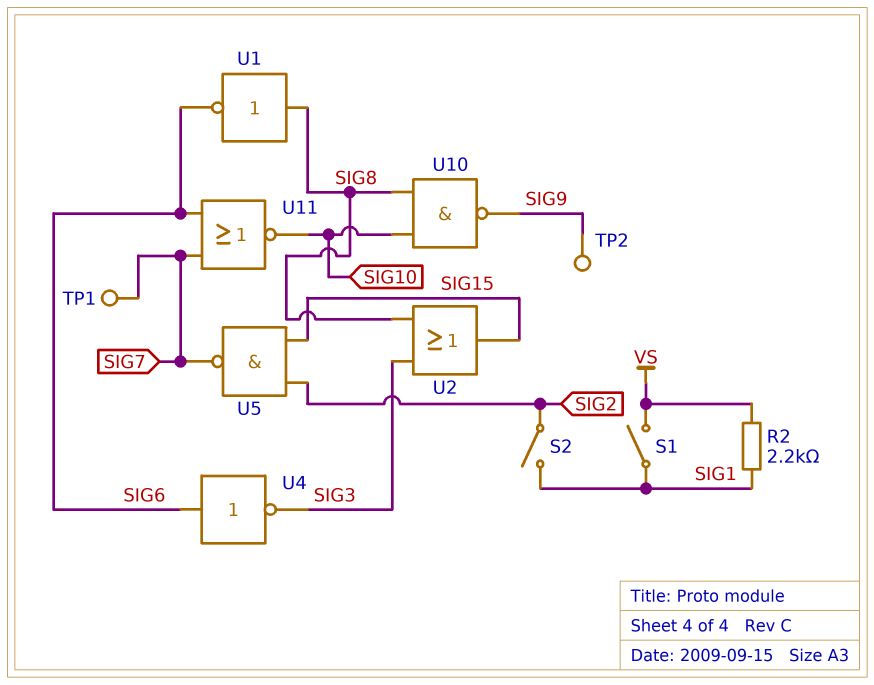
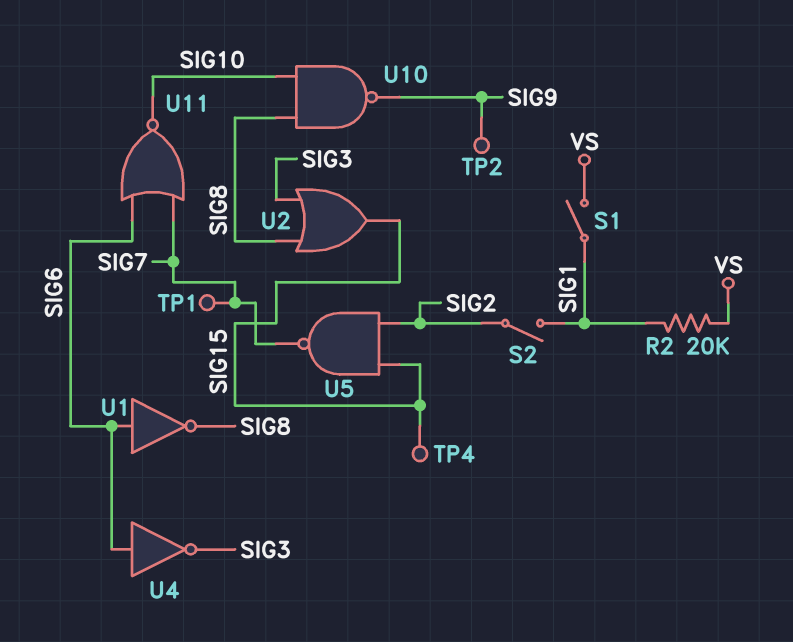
R2: 2.2k (SIG1, VS) -> 20k (SIG1, VS)
TP4: none -> test point (SIG15)
U1: NOT (in SIG8, out SIG6) -> NOT (in SIG6, out SIG8)

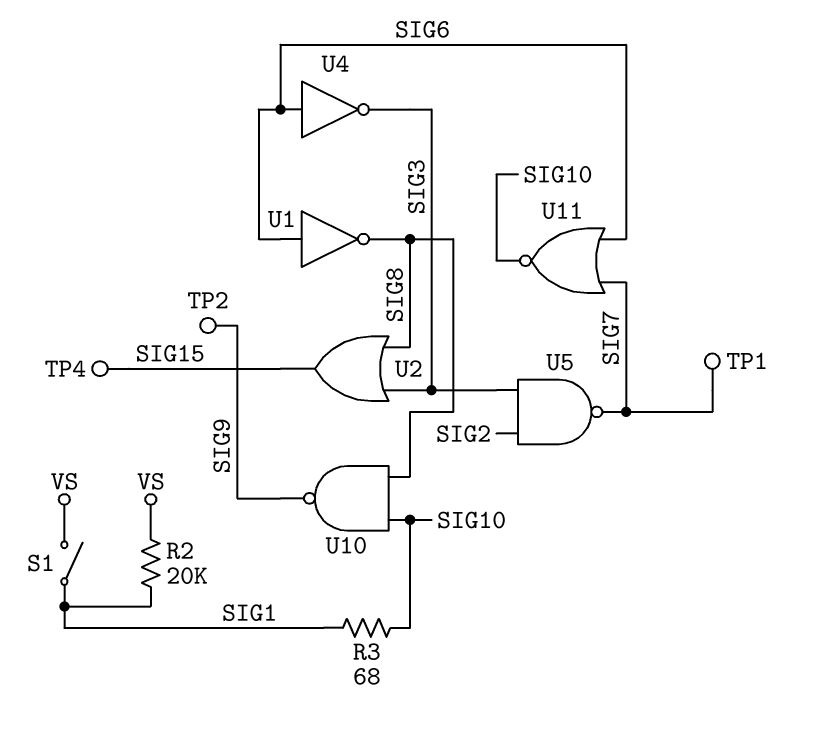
R3: none -> 68 (SIG1, SIG10)
S2: switch (SIG1, SIG2) -> none
U5: NAND (in SIG2, in SIG15, out SIG7) -> NAND (in SIG2, in SIG3, out SIG7)

